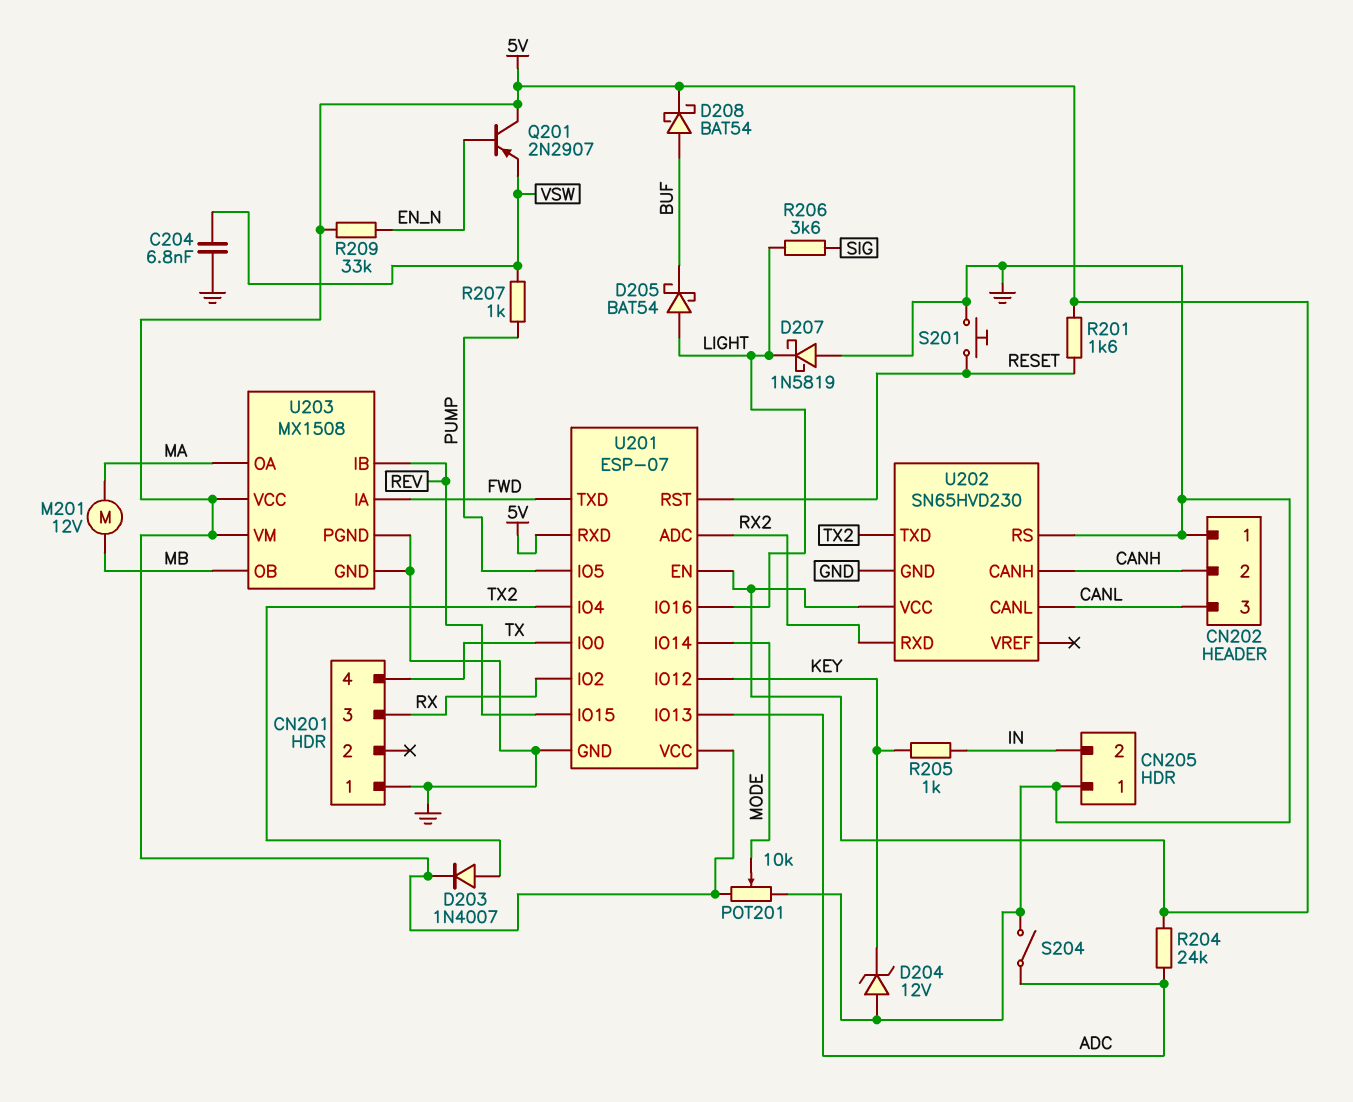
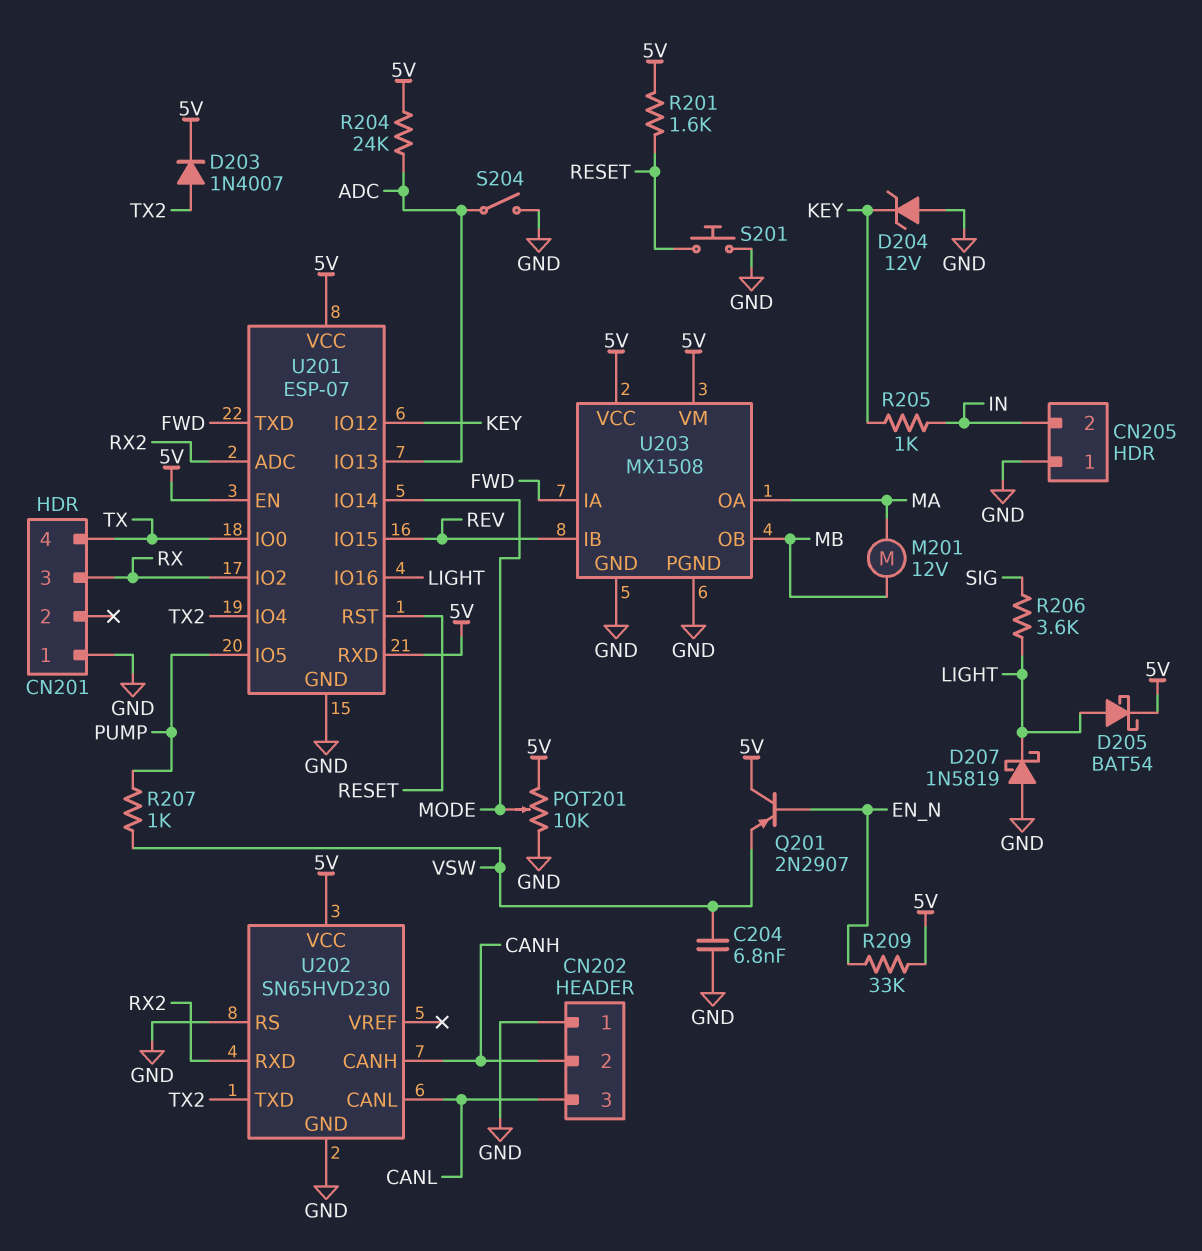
D205: schottky BAT54 (A LIGHT, K BUF) -> schottky BAT54 (A LIGHT, K 5V)
D208: schottky BAT54 (A BUF, K 5V) -> none

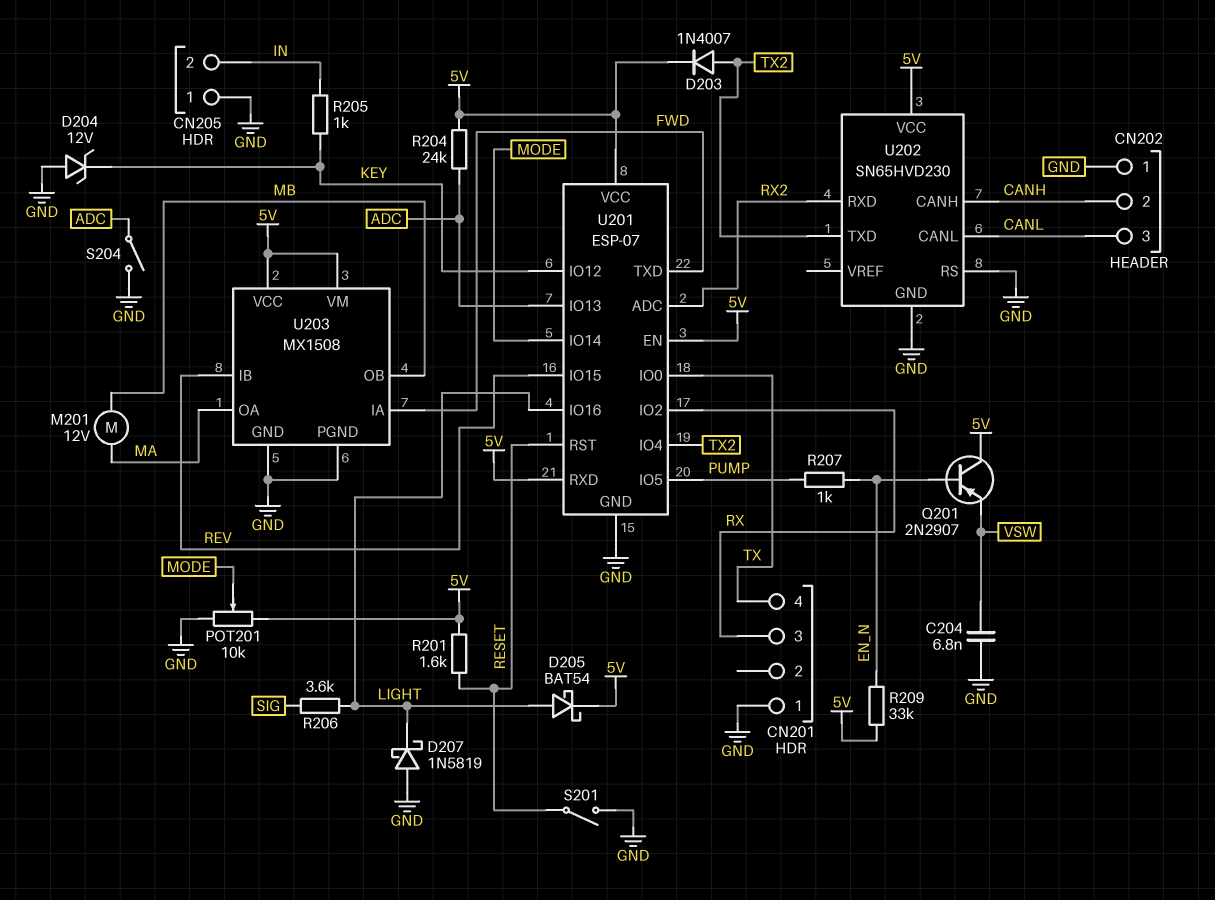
R207: 1k (PUMP, VSW) -> 1k (EN_N, PUMP)
S201: button (GND, RESET) -> switch (GND, RESET)

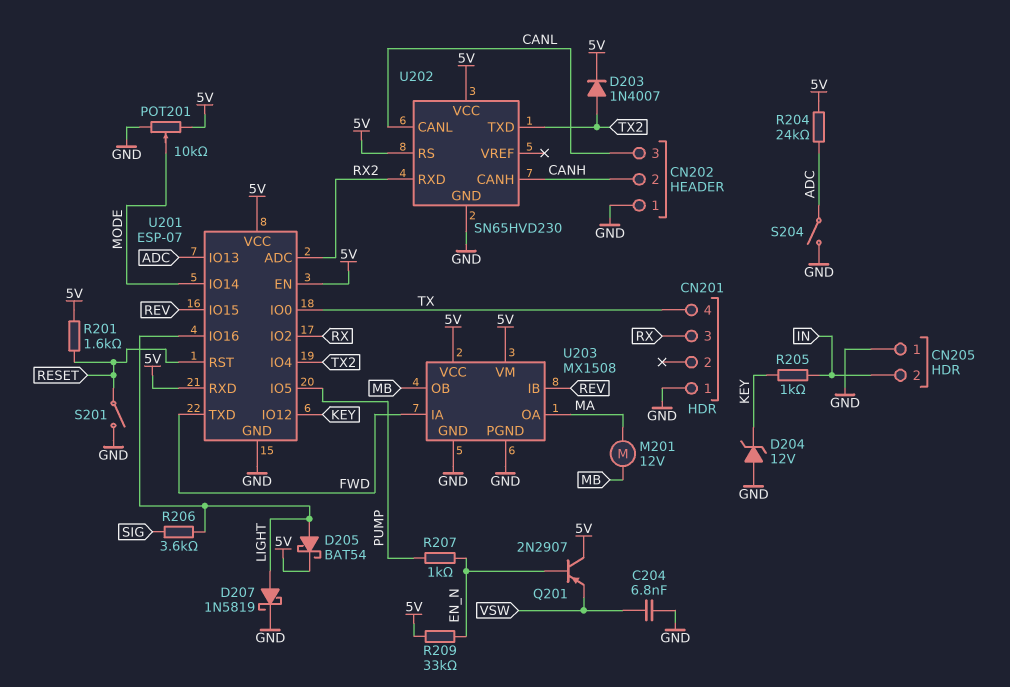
D207: schottky 1N5819 (A GND, K LIGHT) -> schottky 1N5819 (A LIGHT, K GND)
U202 pin RS: GND -> 5V

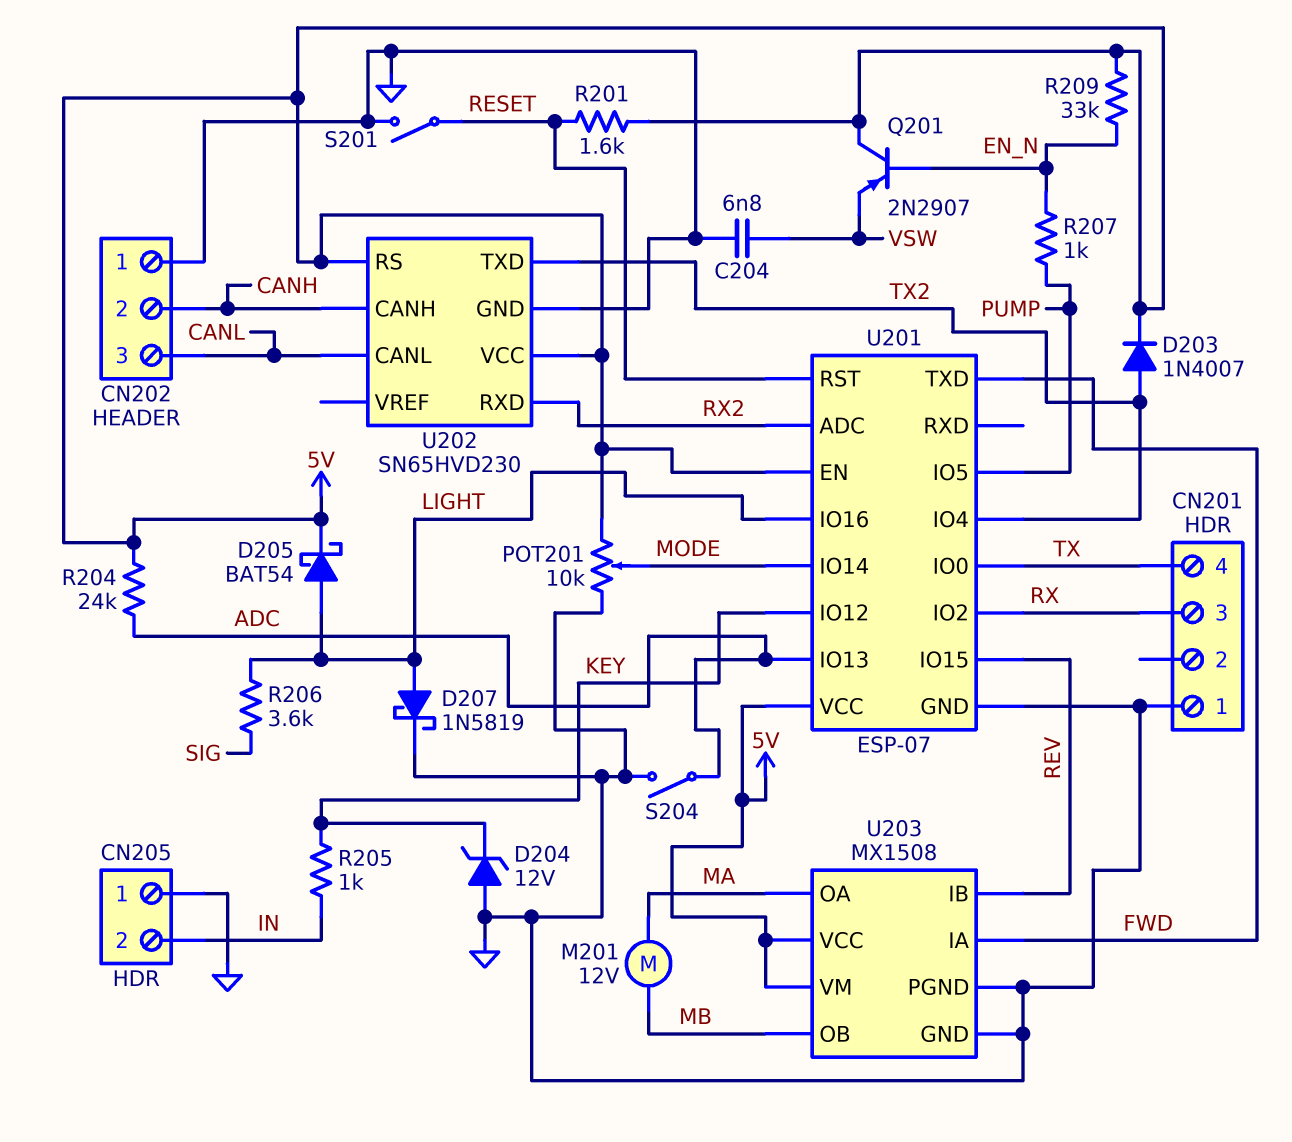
U201 pin RXD: 5V -> none

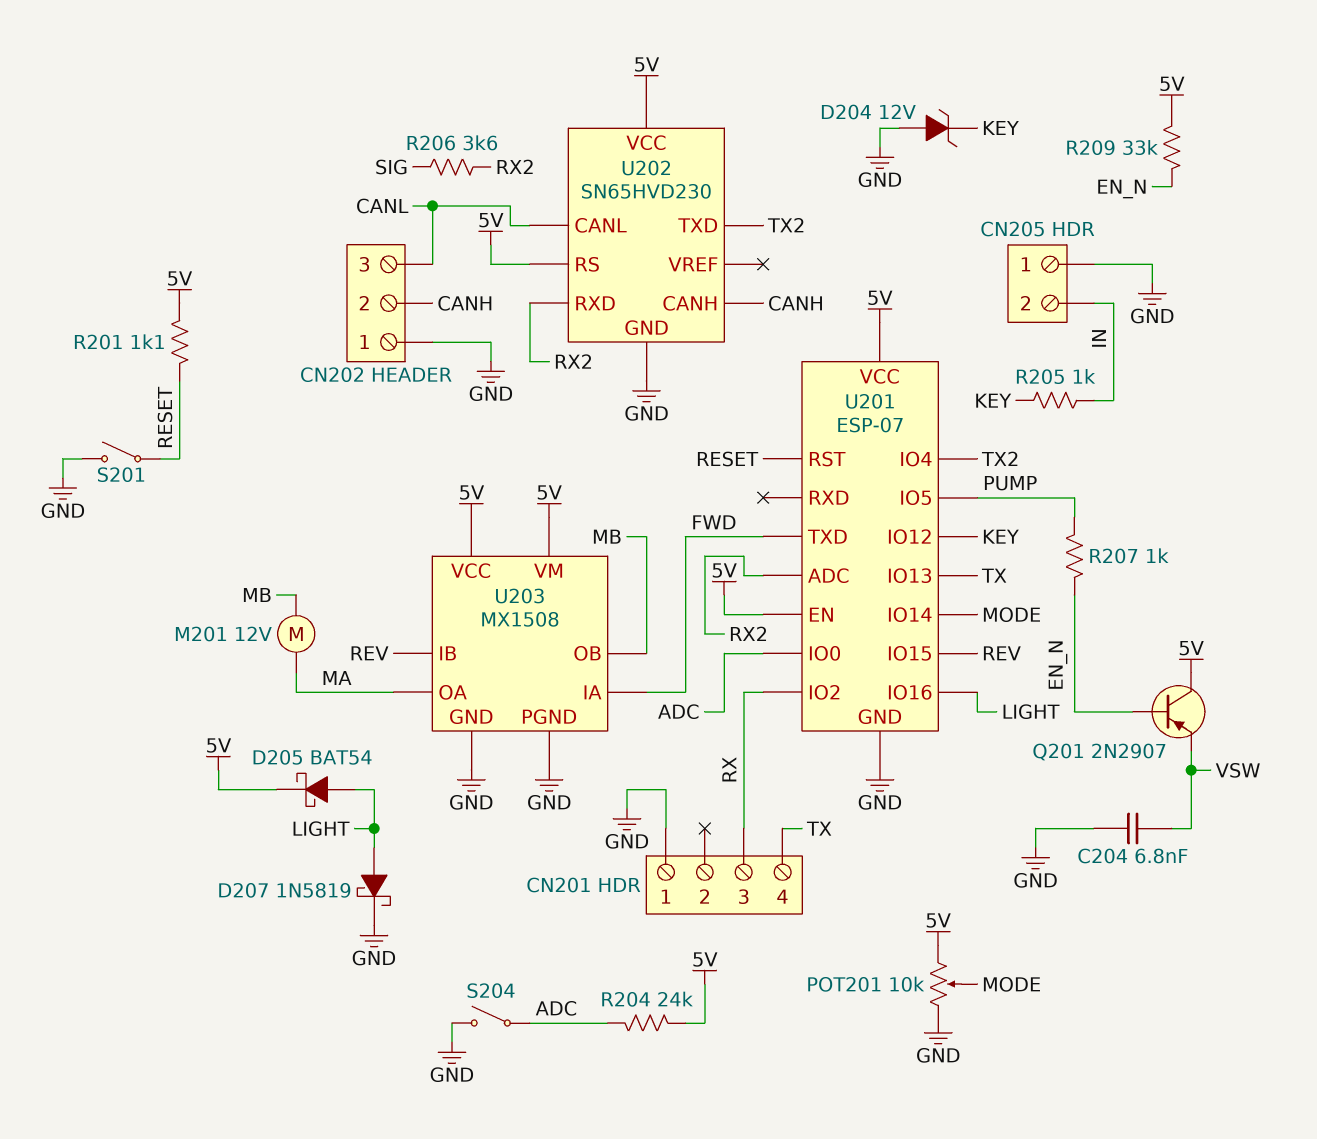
D203: diode 1N4007 (A TX2, K 5V) -> none
R201: 1.6k (5V, RESET) -> 1.1k (5V, RESET)
R206: 3.6k (LIGHT, SIG) -> 3.6k (RX2, SIG)
U201 pin IO0: TX -> ADC
U201 pin IO13: ADC -> TX

